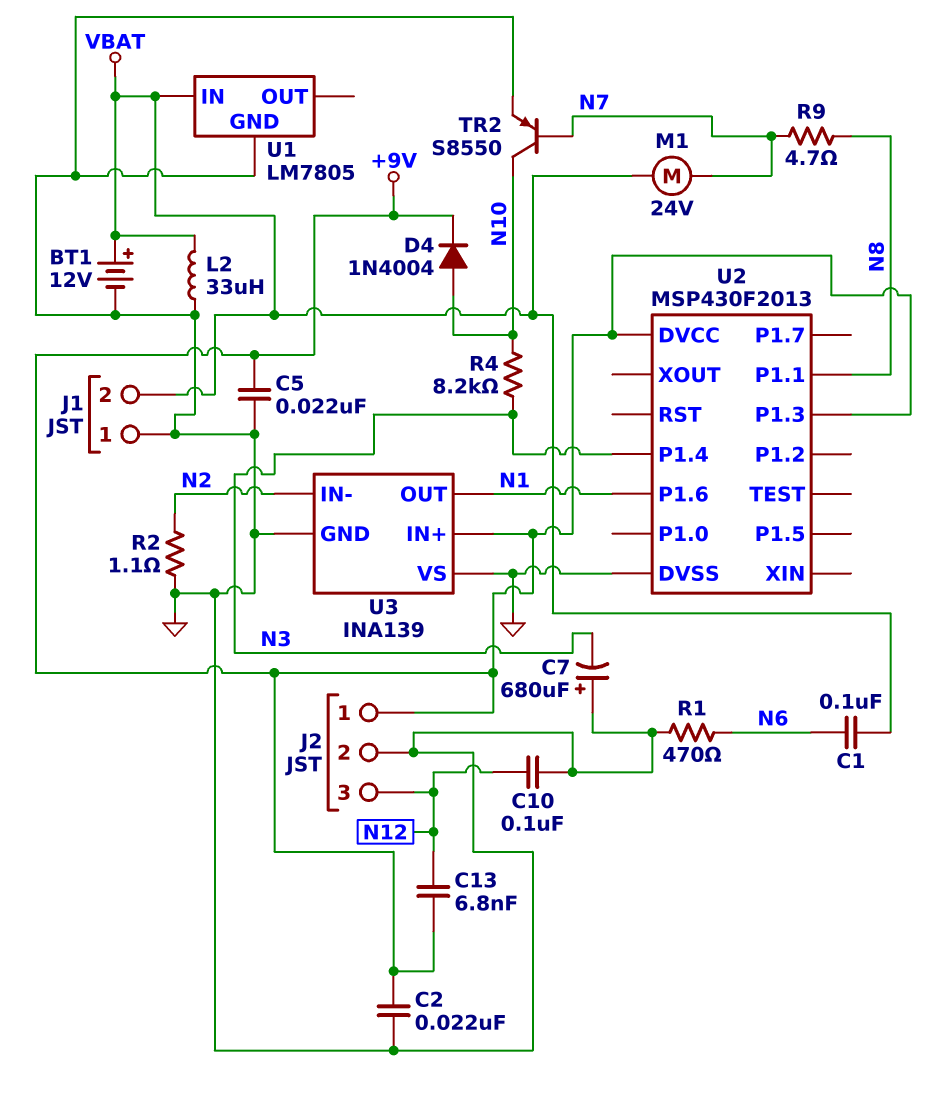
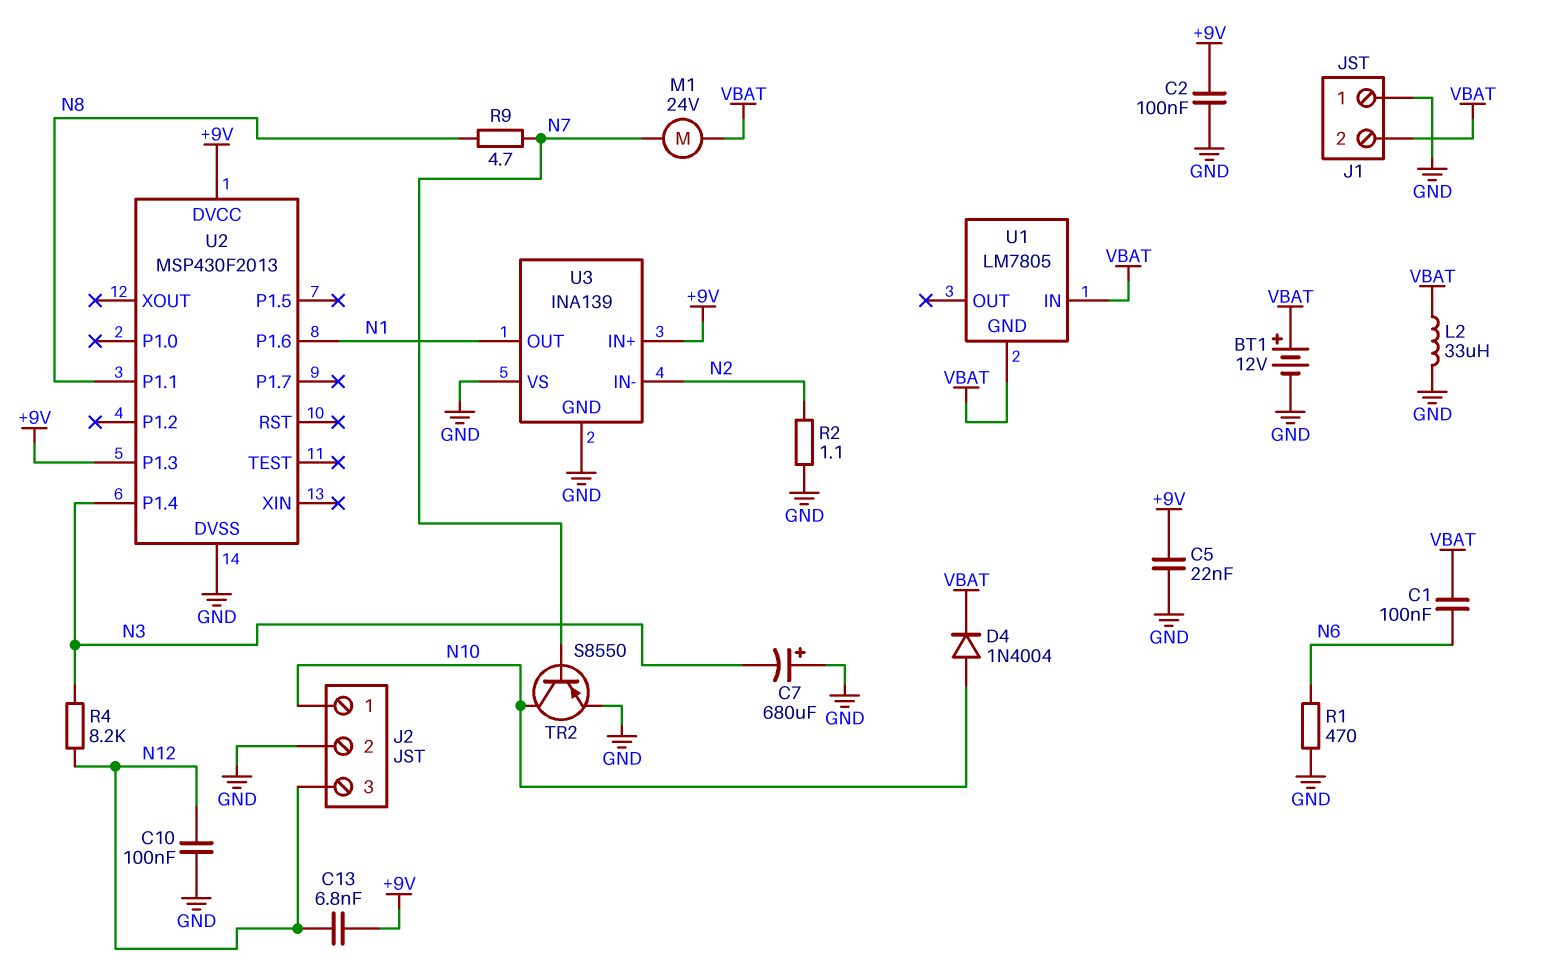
C2: 22nF (+9V, GND) -> 100nF (+9V, GND)
D4: diode 1N4004 (A N10, K +9V) -> diode 1N4004 (A N10, K VBAT)
J2 pin 1: +9V -> N10
R4: 8.2k (N3, N10) -> 8.2k (N3, N12)
U1 pin GND: GND -> VBAT

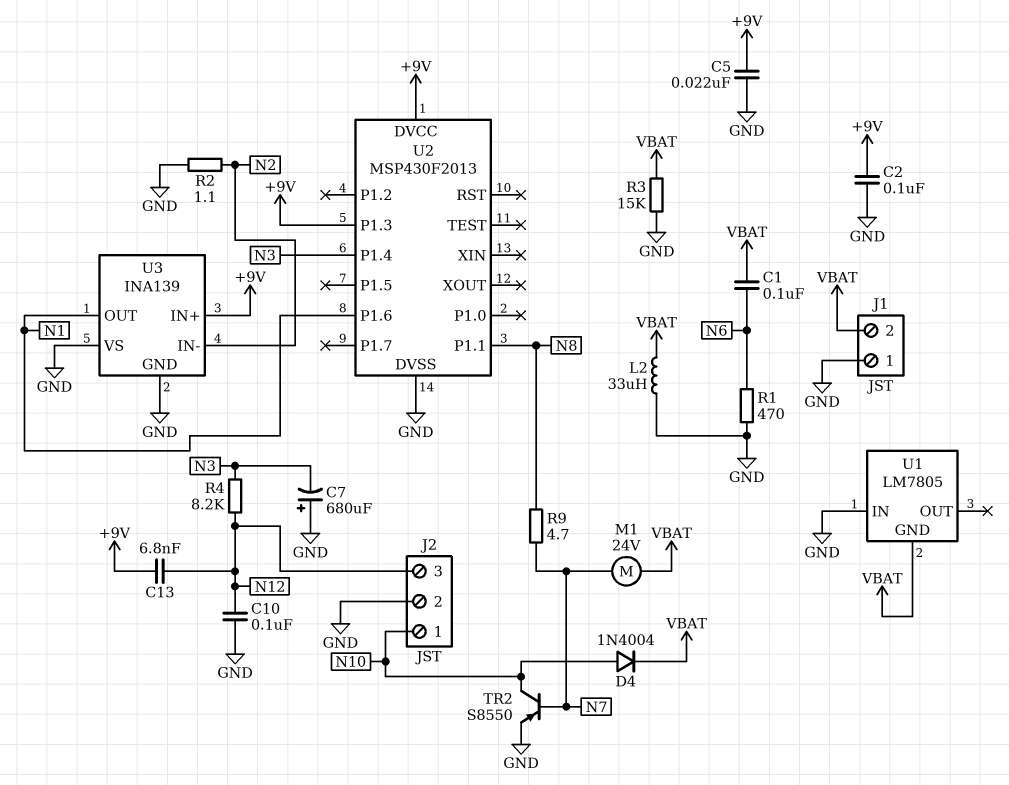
BT1: 12V (plus VBAT, minus GND) -> none
R3: none -> 15k (GND, VBAT)
U1 pin IN: VBAT -> GND

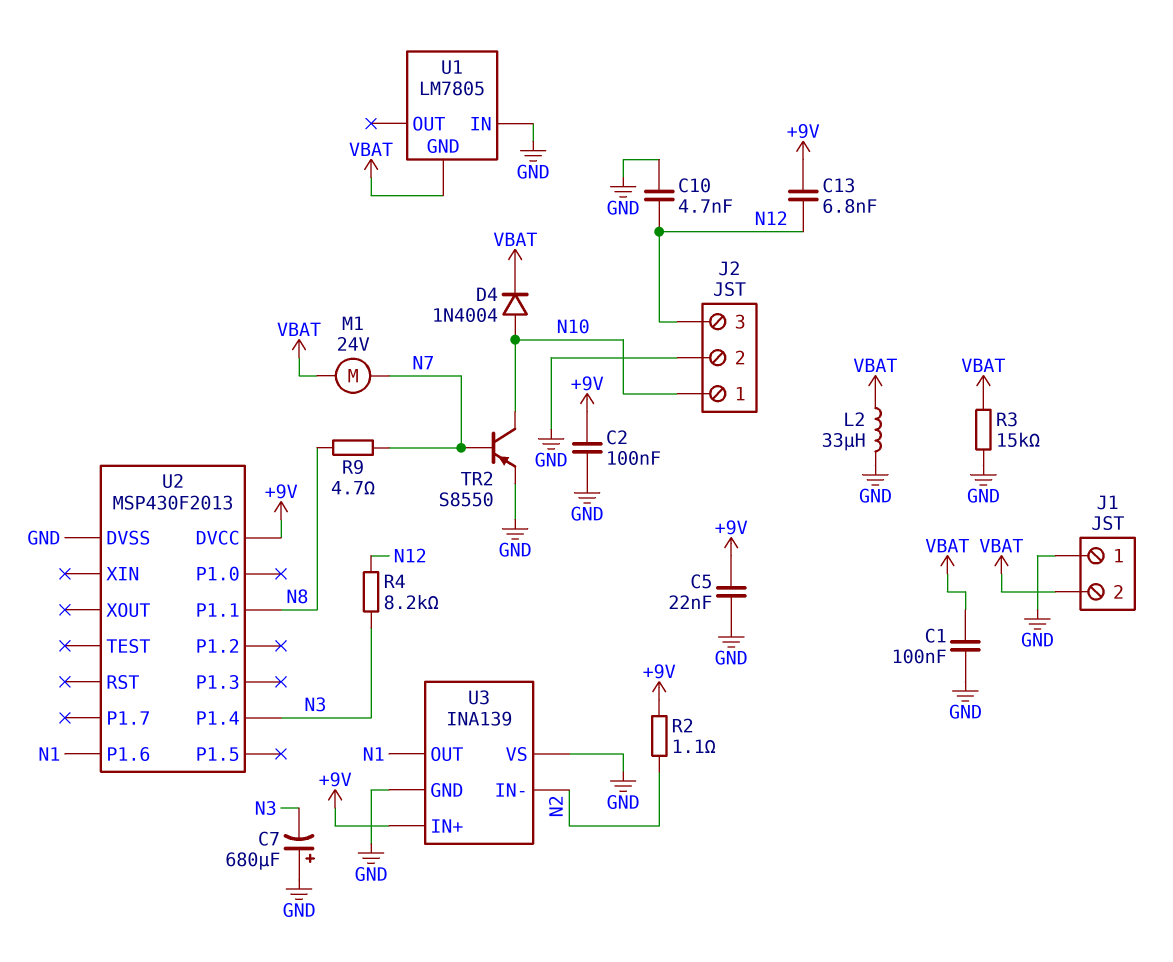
C1: 100nF (N6, VBAT) -> 100nF (GND, VBAT)
C10: 100nF (GND, N12) -> 4.7nF (GND, N12)
R1: 470 (GND, N6) -> none
R2: 1.1 (GND, N2) -> 1.1 (+9V, N2)
U2 pin P1.3: +9V -> none

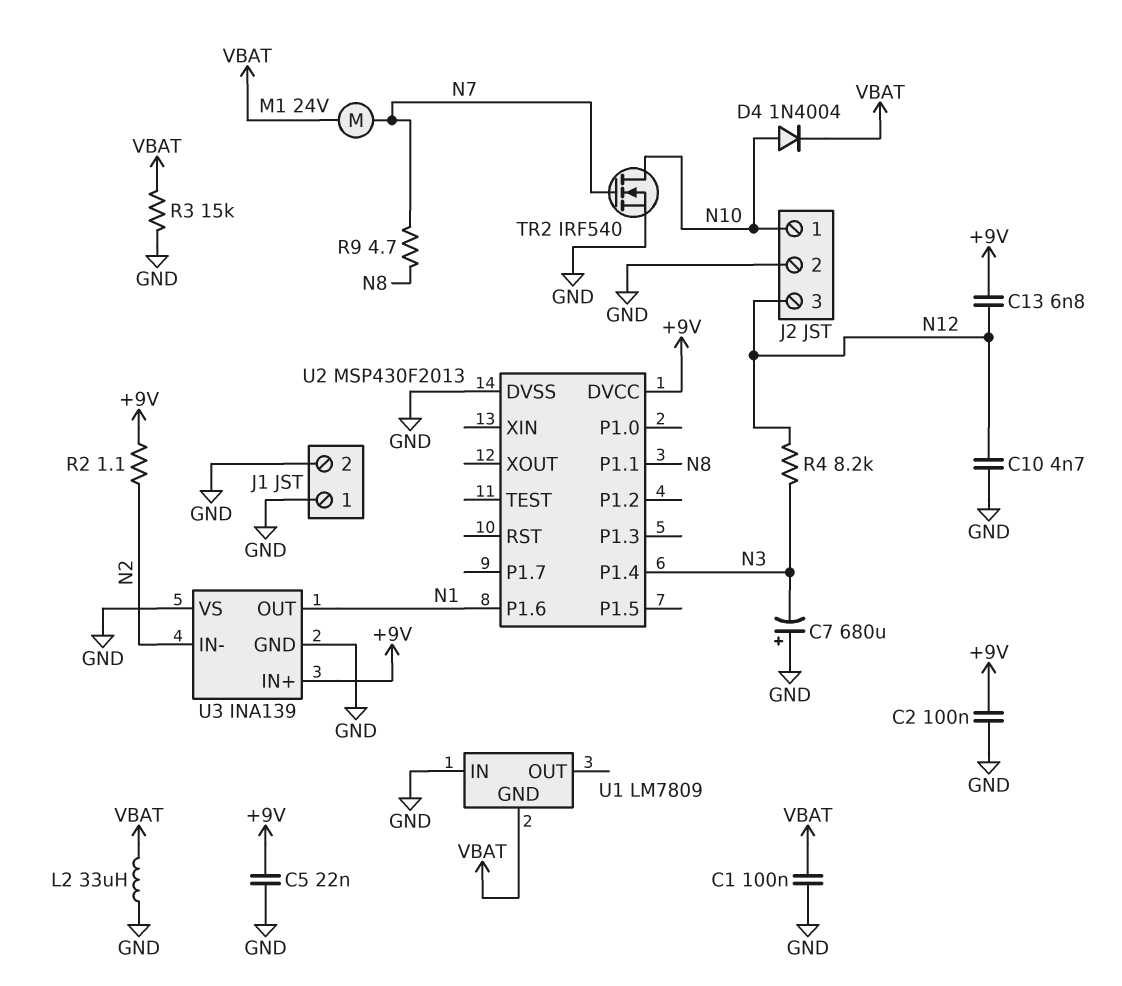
J1 pin 2: VBAT -> GND
TR2: PNP S8550 (B N7, C N10, E GND) -> NMOS IRF540 (G N7, D N10, S GND)
U1: LM7805 -> LM7809

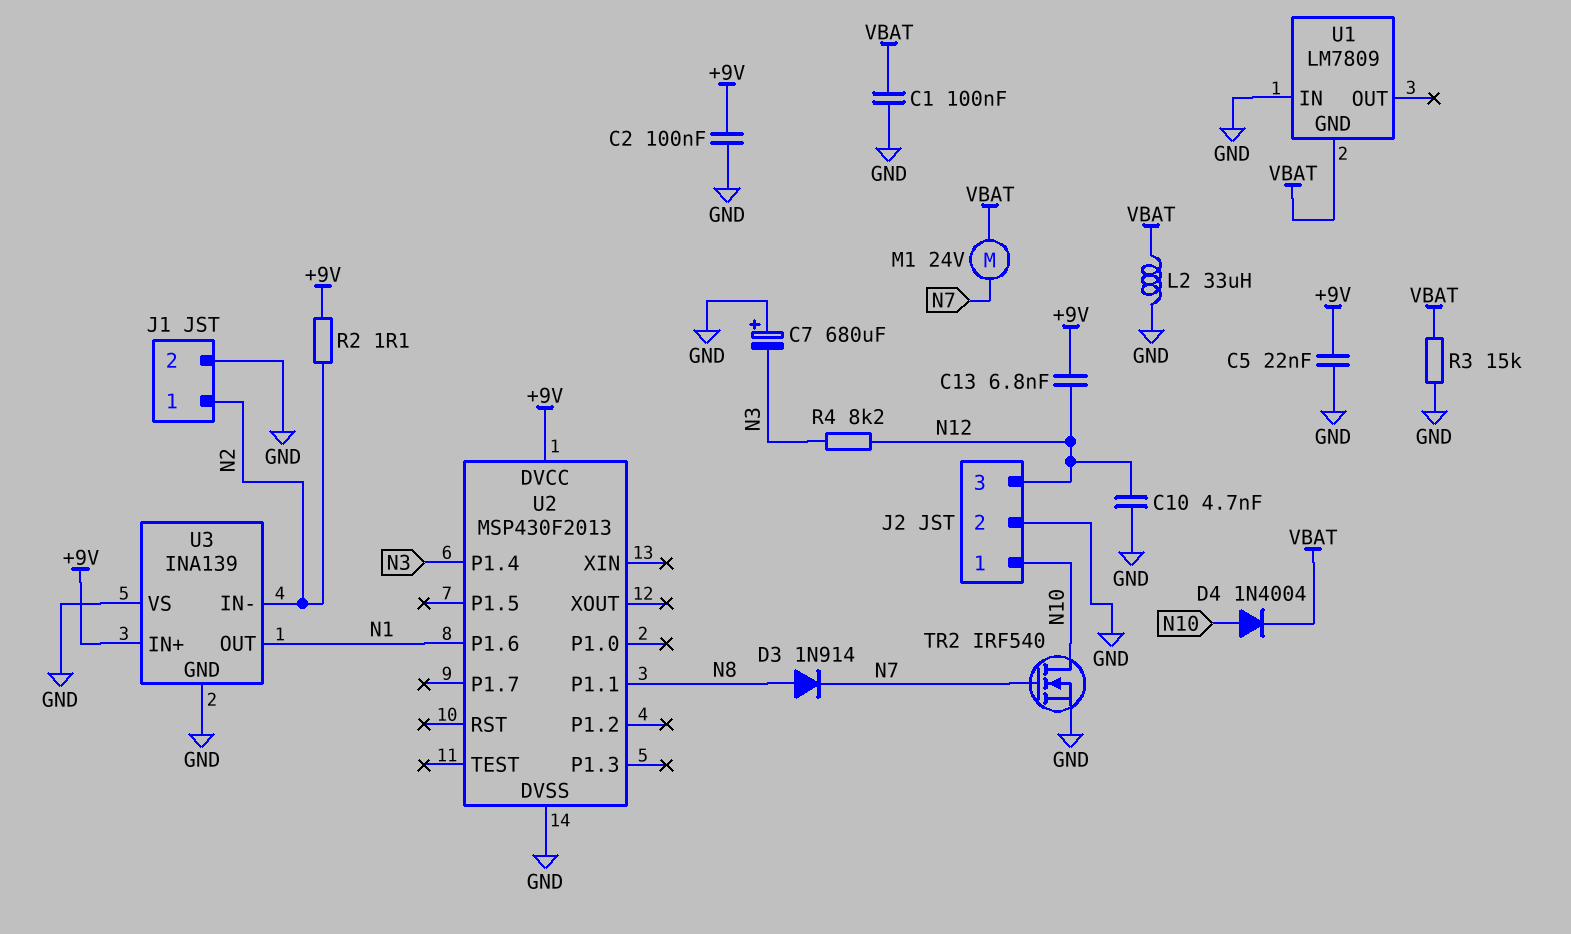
D3: none -> diode 1N914 (A N8, K N7)
J1 pin 1: GND -> N2
R9: 4.7 (N7, N8) -> none

